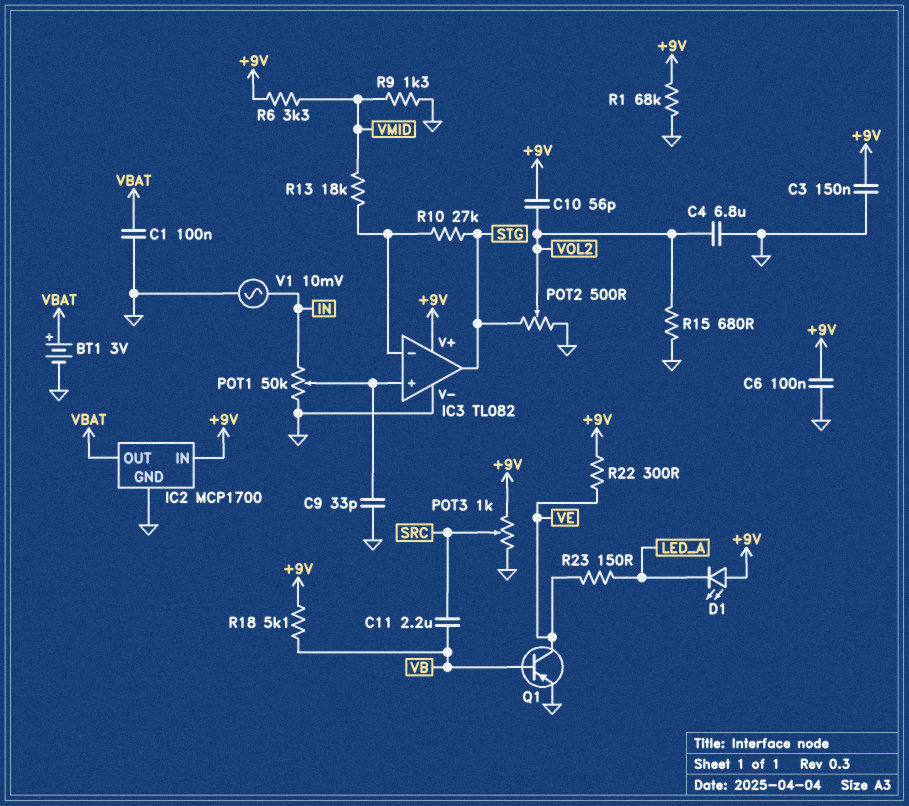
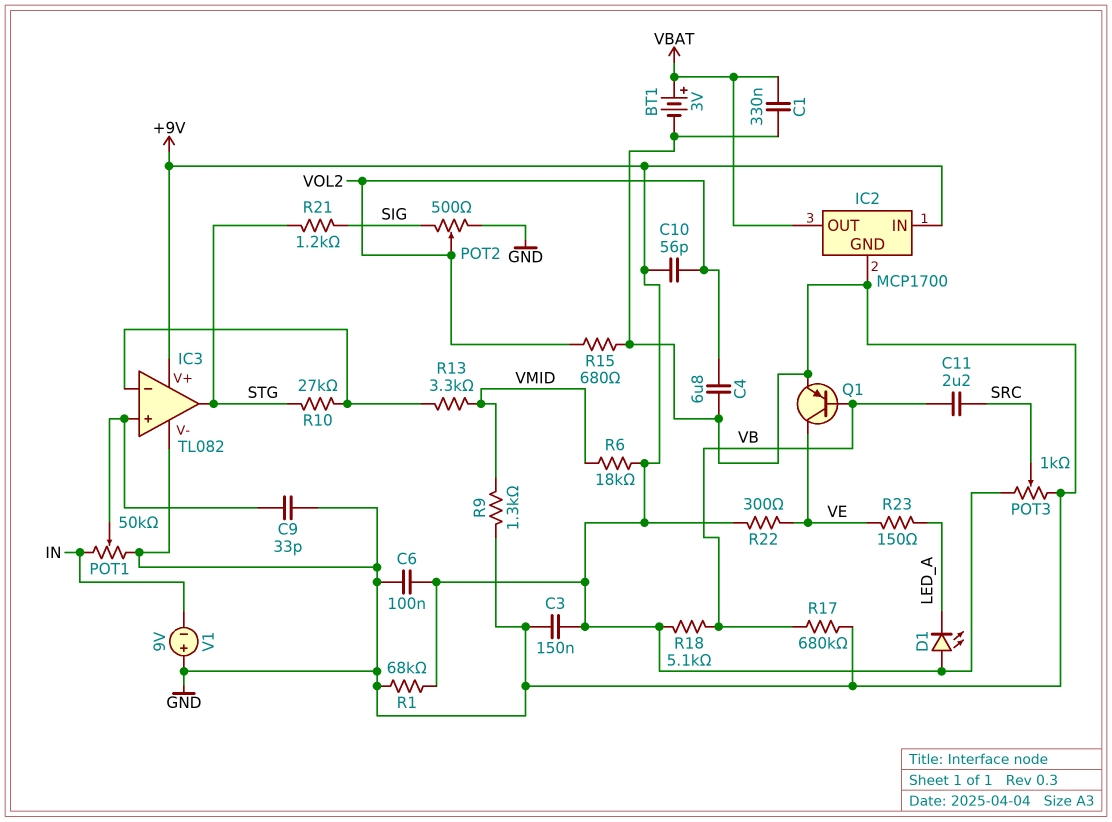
C1: 100nF (GND, VBAT) -> 330nF (GND, VBAT)
POT2: 500 (GND, STG, wiper VOL2) -> 500 (GND, SIG, wiper VOL2)
R6: 3.3k (+9V, VMID) -> 18k (+9V, VMID)
R13: 18k (IC3/in-, VMID) -> 3.3k (IC3/in-, VMID)
R17: none -> 680k (GND, VB)
R21: none -> 1.2k (SIG, STG)
V1: AC 10mV (GND, IN) -> 9V (plus GND, minus IN)

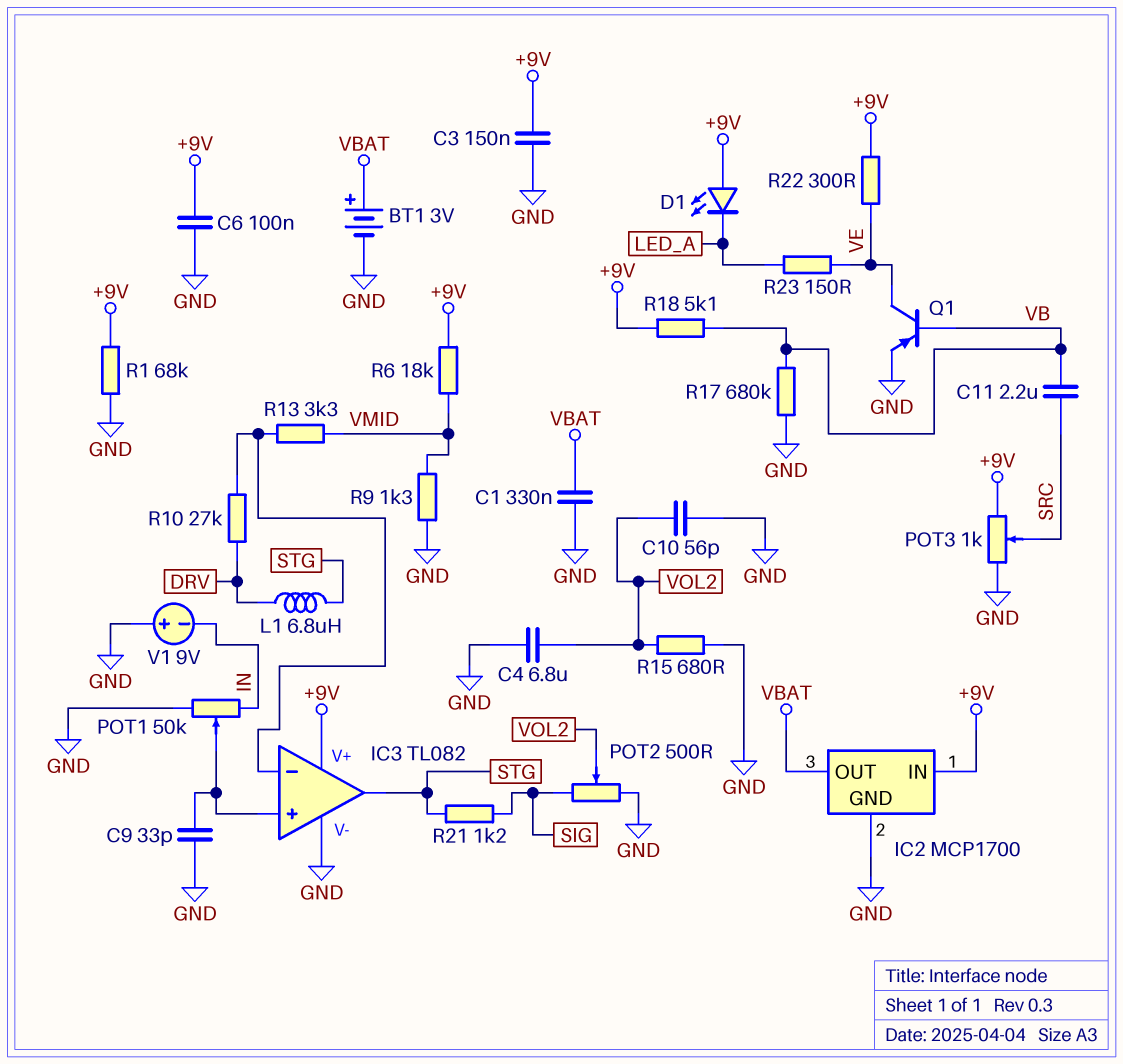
C10: 56pF (+9V, VOL2) -> 56pF (GND, VOL2)
L1: none -> 6.8uH (DRV, STG)
R10: 27k (IC3/in-, STG) -> 27k (DRV, IC3/in-)

